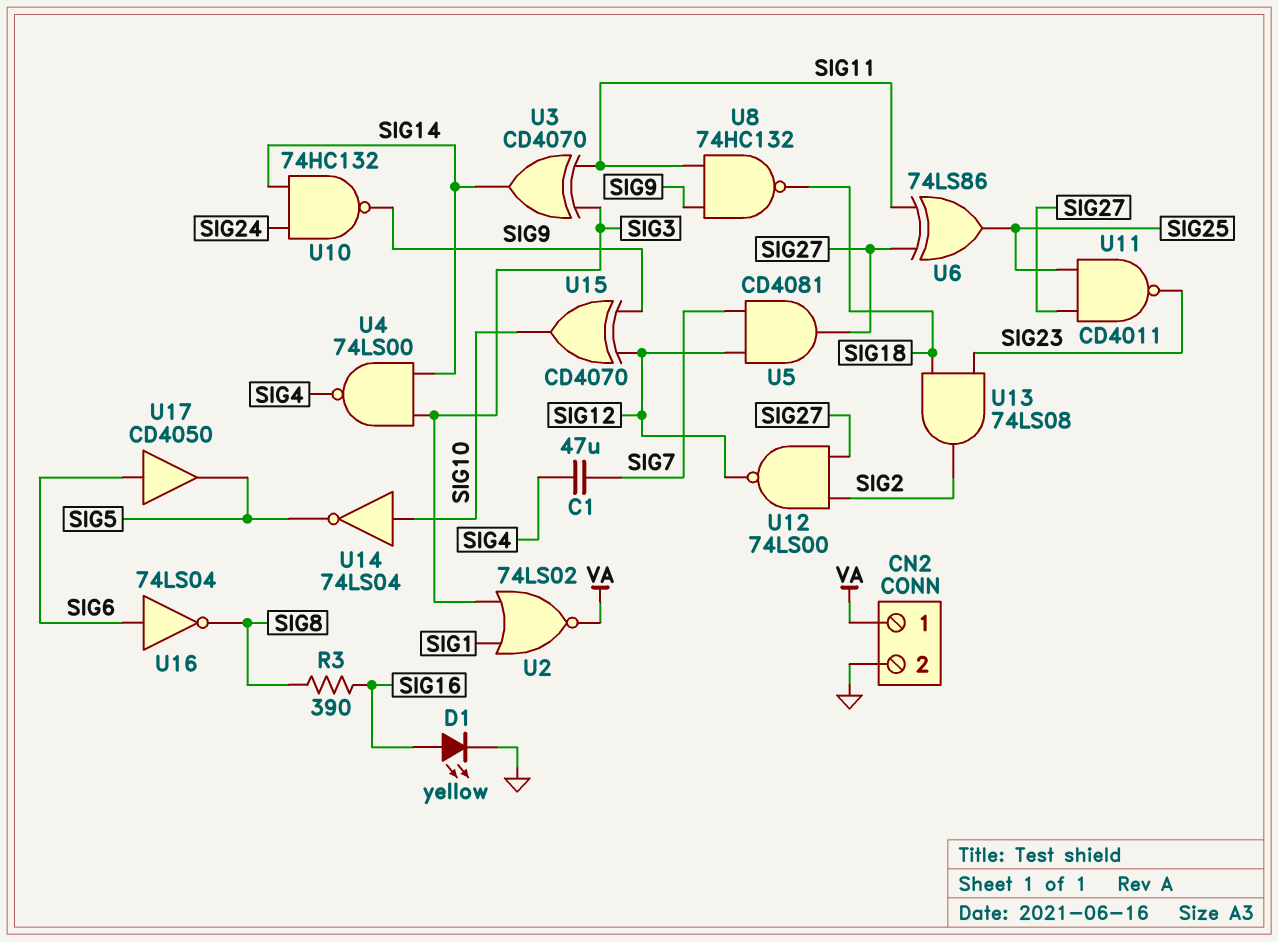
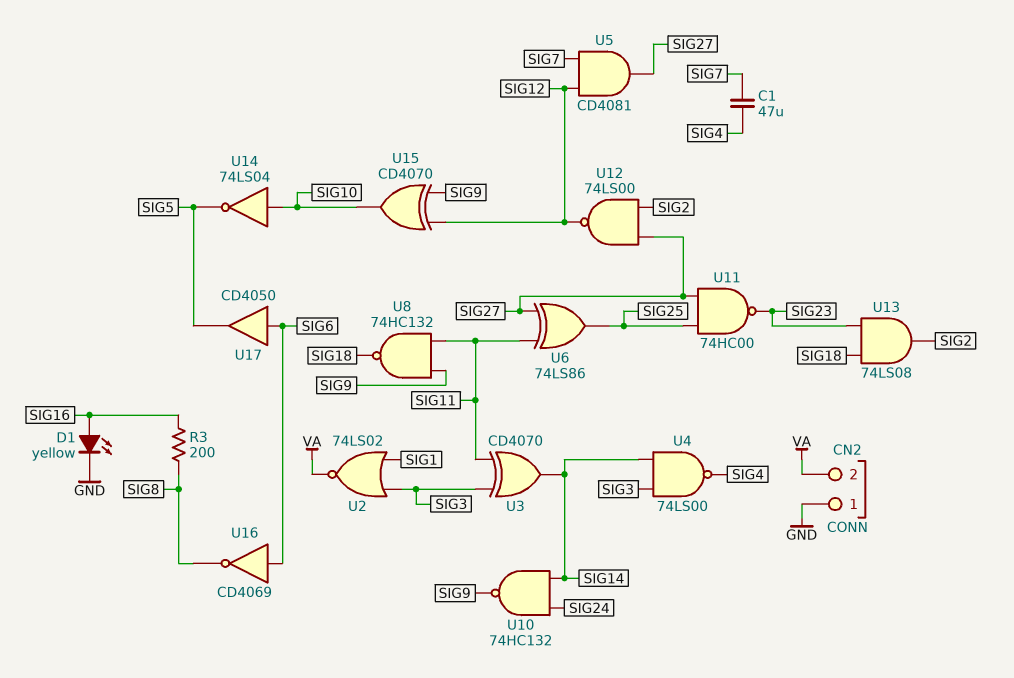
CN2 pin 1: VA -> GND
CN2 pin 2: GND -> VA
R3: 390 (SIG8, SIG16) -> 200 (SIG8, SIG16)
U11: NAND CD4011 (in SIG25, in SIG27, out SIG23) -> NAND 74HC00 (in SIG25, in SIG27, out SIG23)
U16: NOT 74LS04 (in SIG6, out SIG8) -> NOT CD4069 (in SIG6, out SIG8)

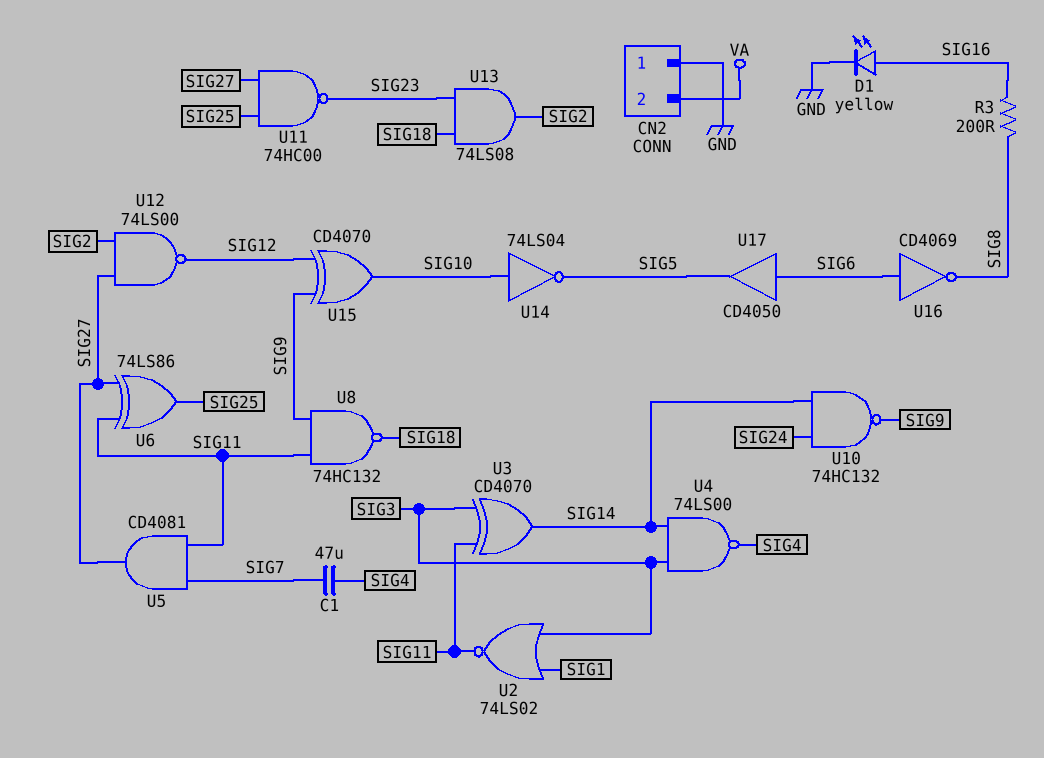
U2: NOR 74LS02 (in SIG1, in SIG3, out VA) -> NOR 74LS02 (in SIG1, in SIG3, out SIG11)
U5: AND CD4081 (in SIG7, in SIG12, out SIG27) -> AND CD4081 (in SIG7, in SIG11, out SIG27)

